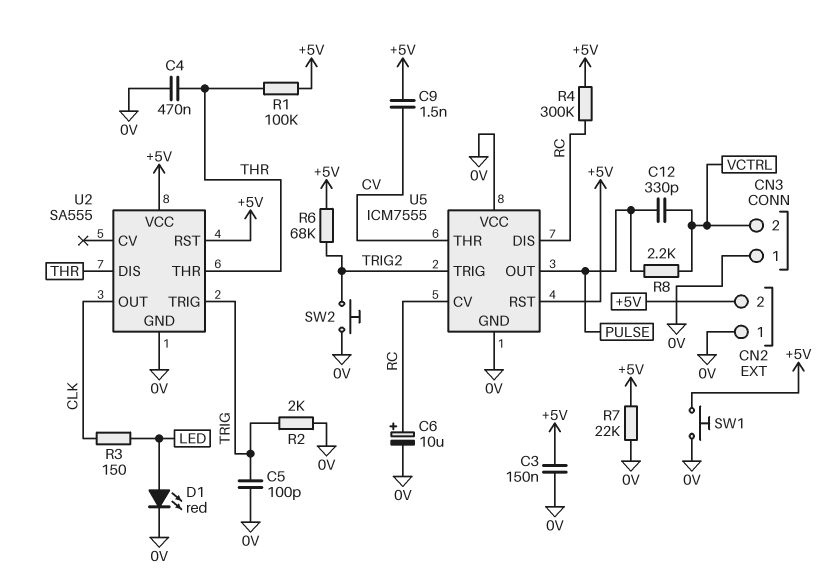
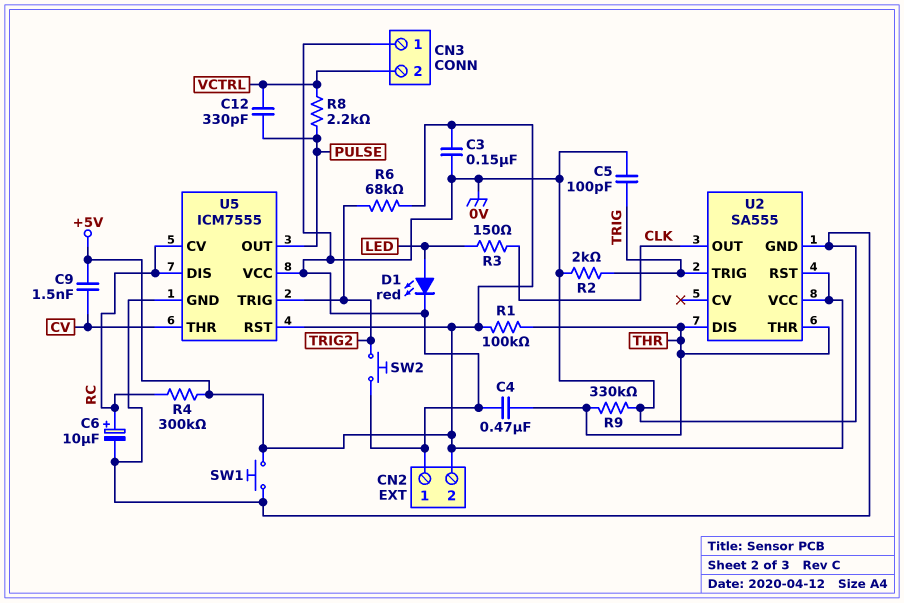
R7: 22k (+5V, 0V) -> none
R9: none -> 330k (0V, THR)

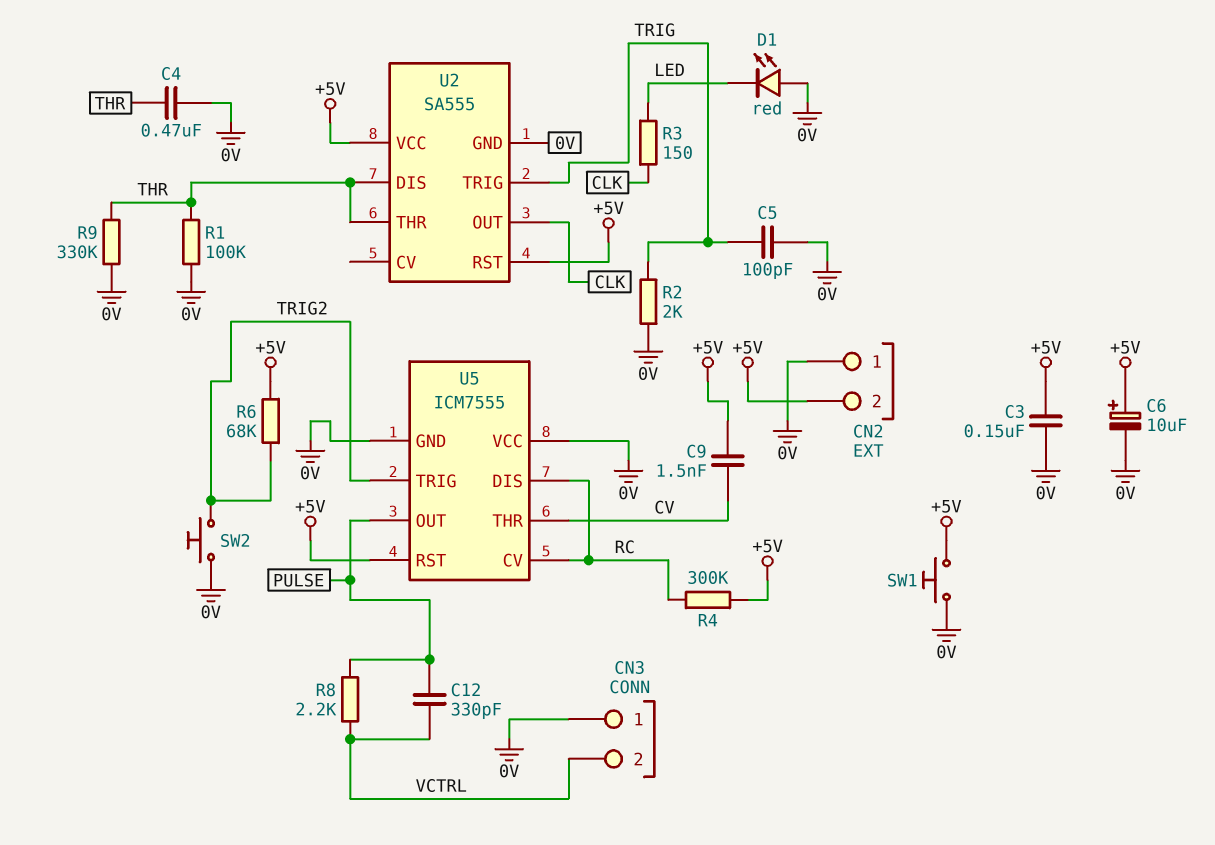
C6: 10uF (plus RC, minus 0V) -> 10uF (plus +5V, minus 0V)
D1: LED red (A LED, K 0V) -> LED red (A 0V, K LED)
R1: 100k (+5V, THR) -> 100k (0V, THR)

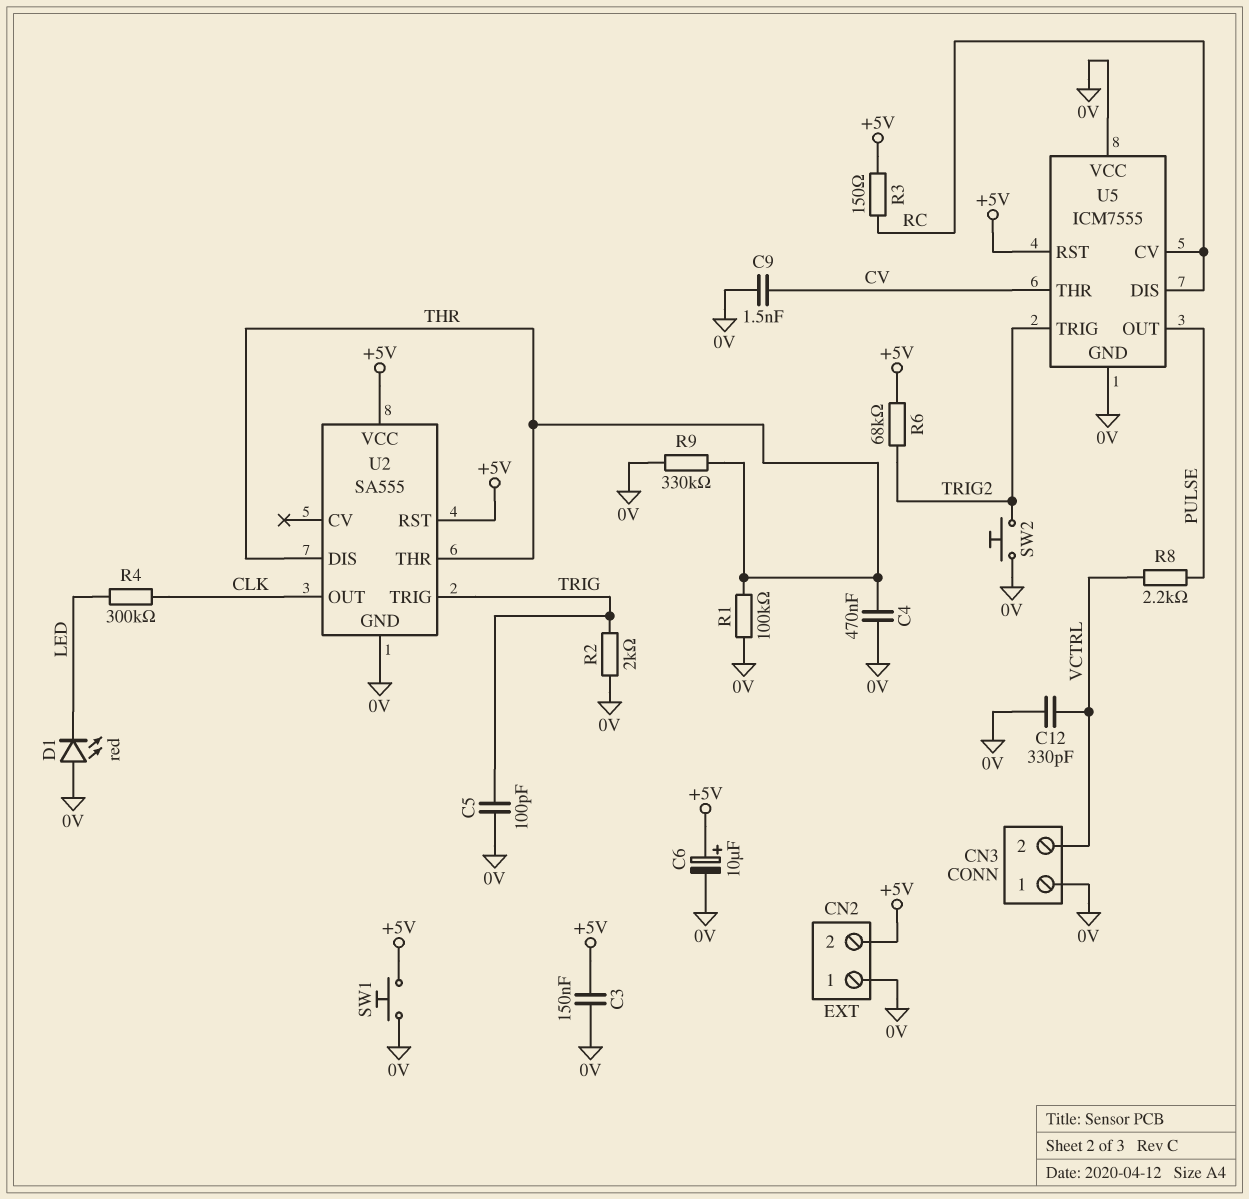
C9: 1.5nF (+5V, CV) -> 1.5nF (0V, CV)
C12: 330pF (PULSE, VCTRL) -> 330pF (0V, VCTRL)
R3: 150 (CLK, LED) -> 150 (+5V, RC)
R4: 300k (+5V, RC) -> 300k (CLK, LED)

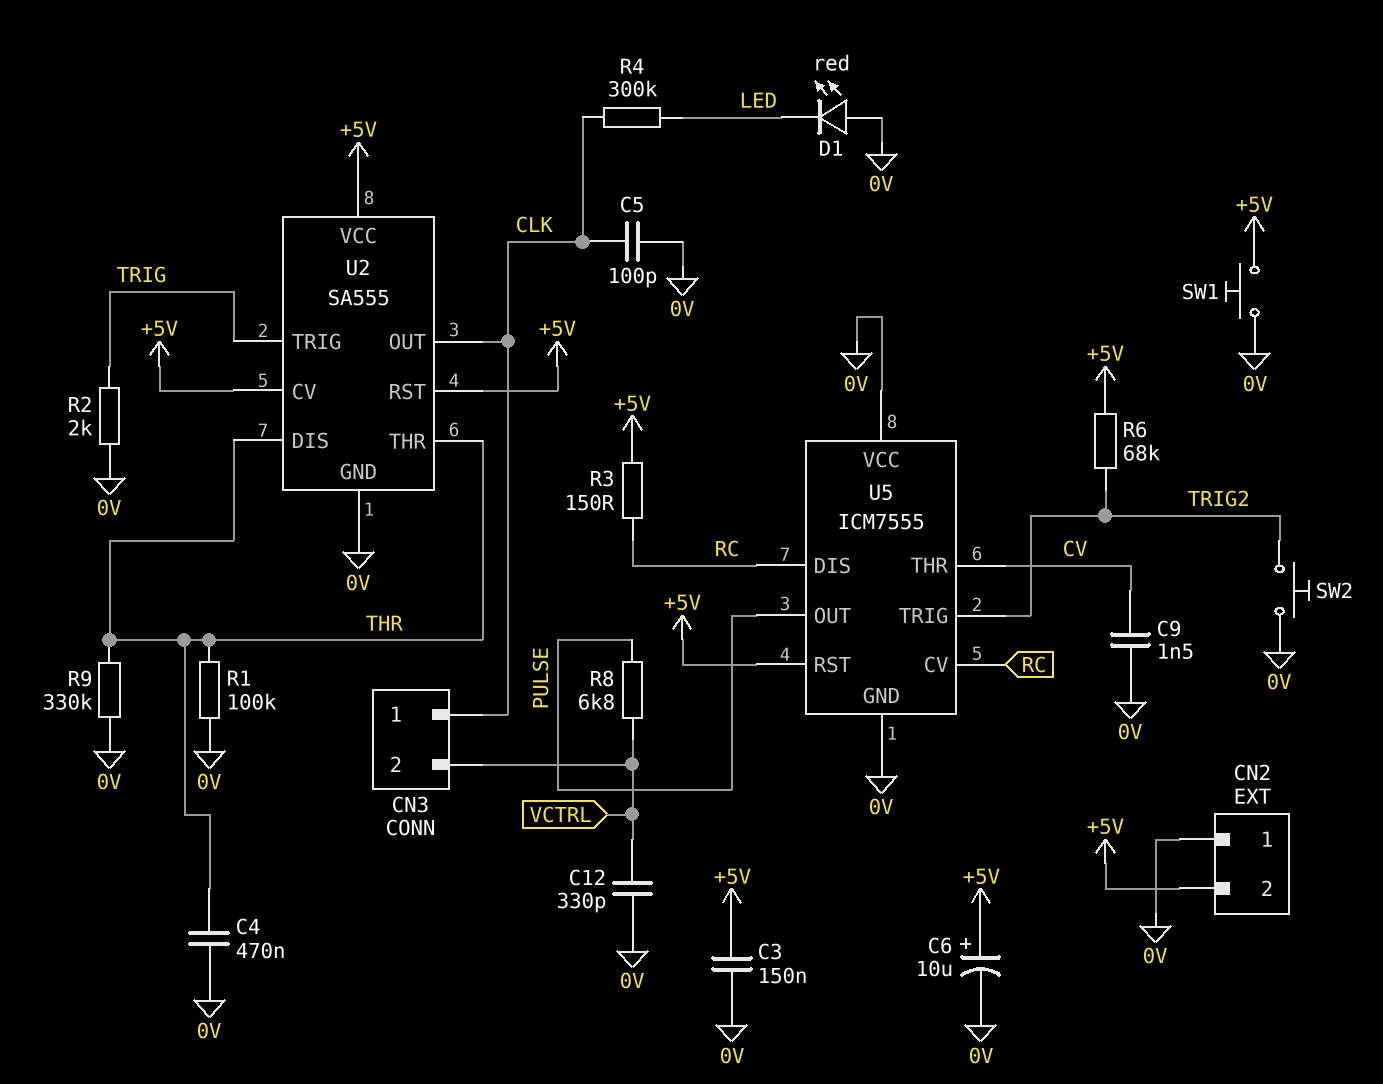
C5: 100pF (0V, TRIG) -> 100pF (0V, CLK)
CN3 pin 1: 0V -> CLK
R8: 2.2k (PULSE, VCTRL) -> 6.8k (PULSE, VCTRL)
U2 pin CV: none -> +5V

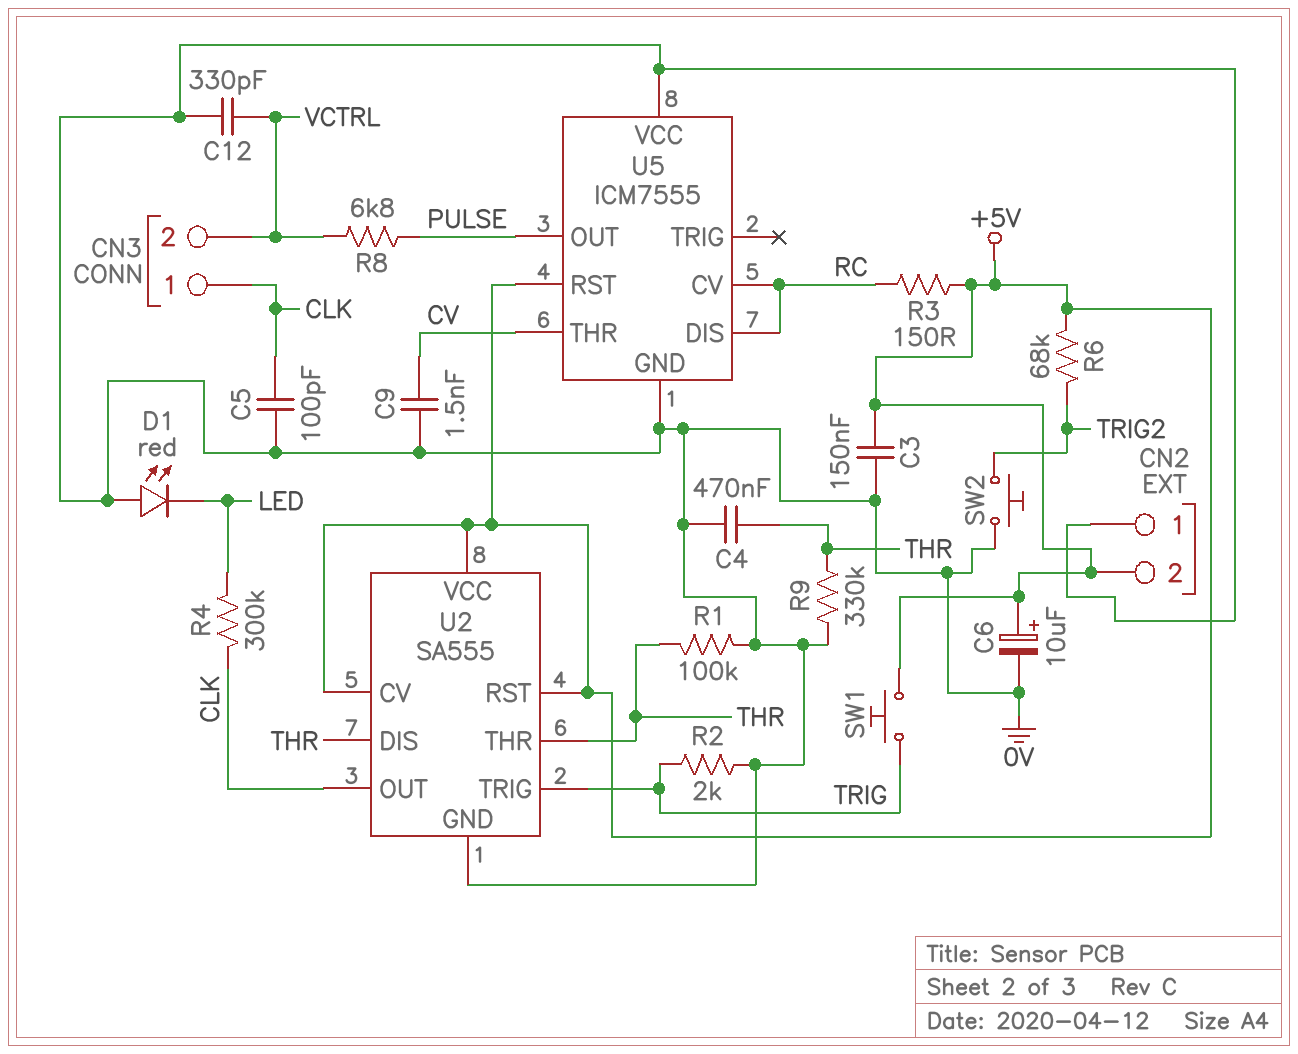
SW1: button (+5V, 0V) -> button (+5V, TRIG)
U5 pin TRIG: TRIG2 -> none

